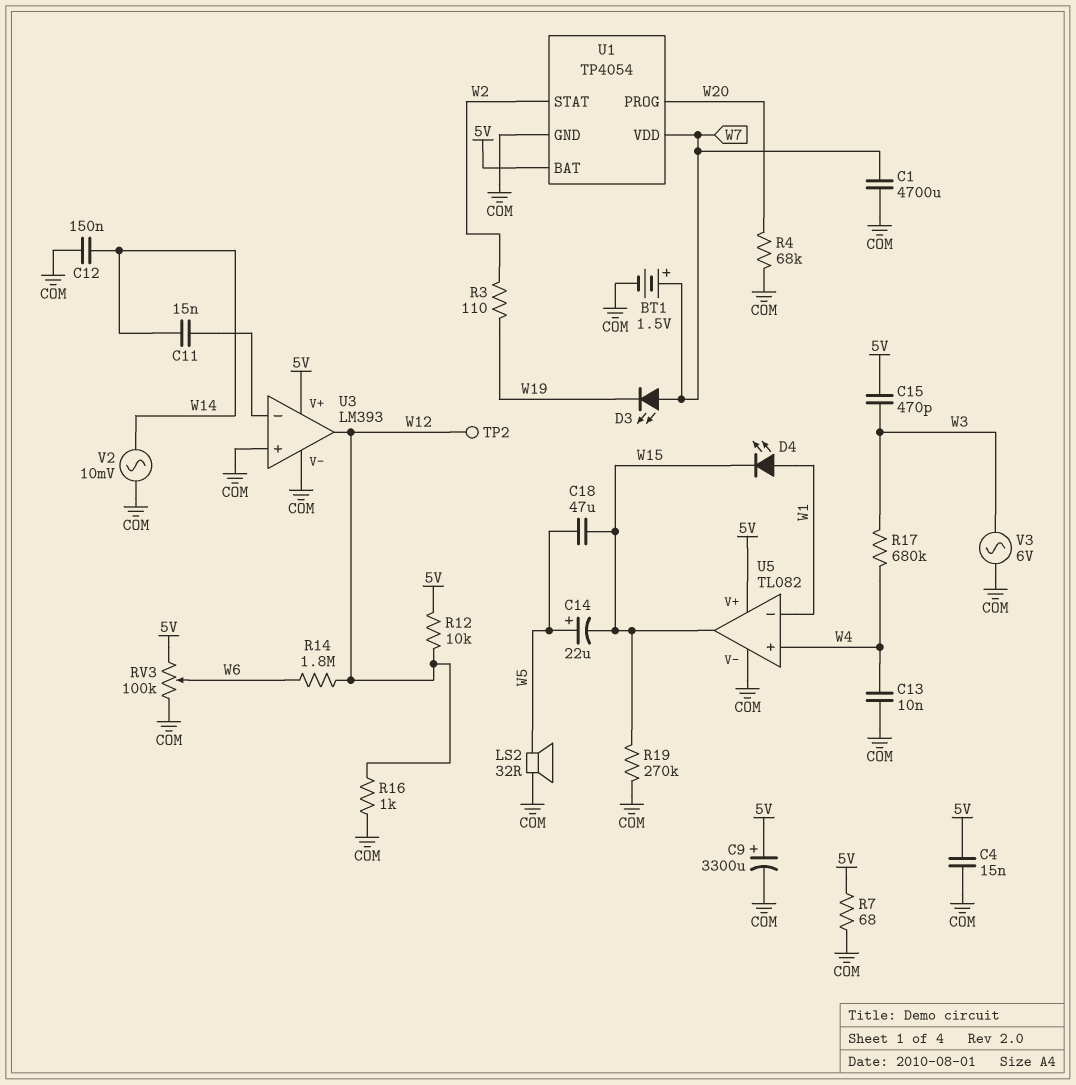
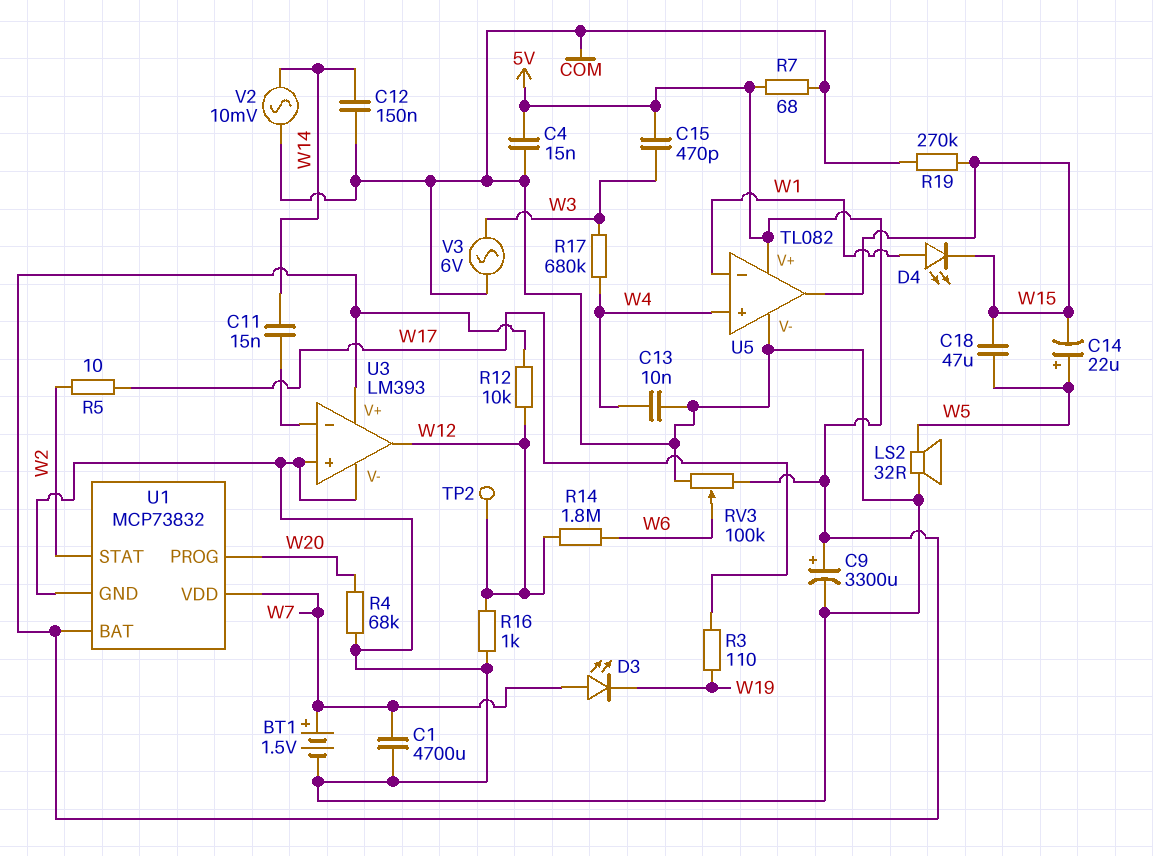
R3: 110 (W2, W19) -> 110 (W17, W19)
R5: none -> 10 (W2, W17)
U1: TP4054 -> MCP73832

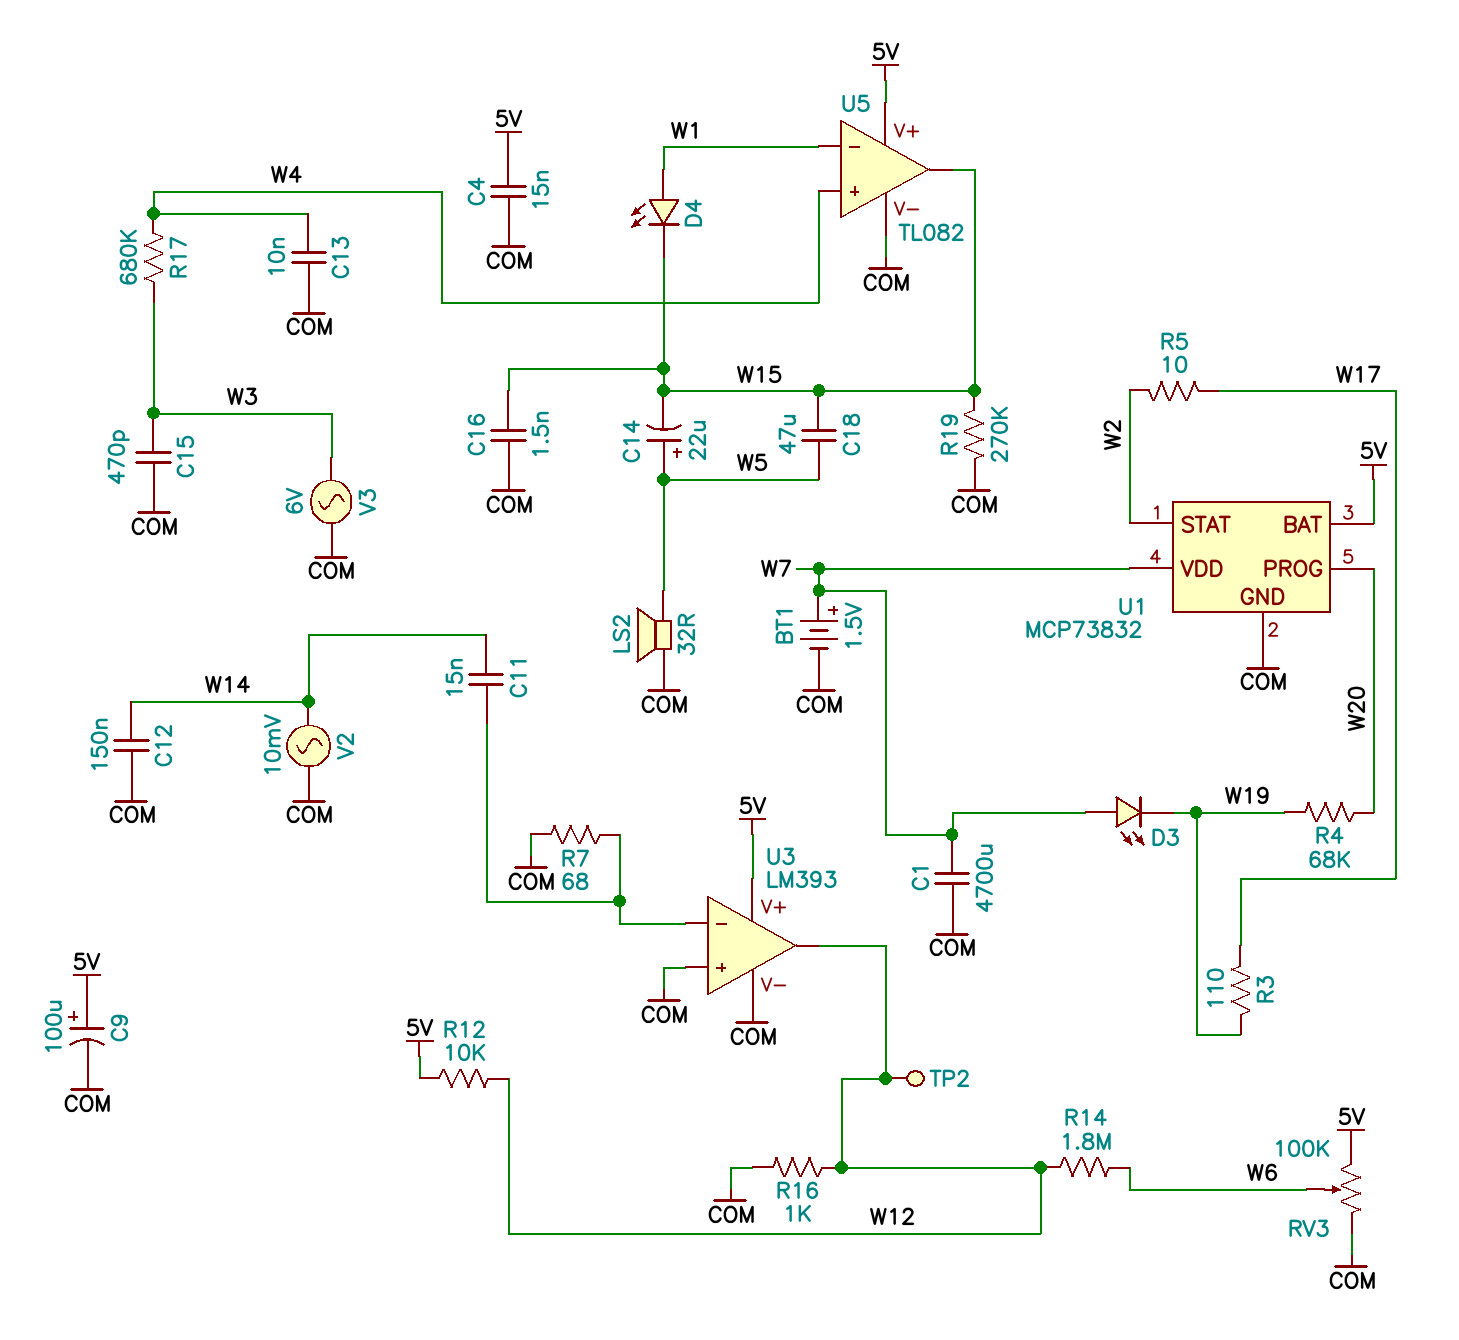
C9: 3300uF (plus 5V, minus COM) -> 100uF (plus 5V, minus COM)
C15: 470pF (5V, W3) -> 470pF (COM, W3)
C16: none -> 1.5nF (COM, W15)
R4: 68k (COM, W20) -> 68k (W19, W20)
R7: 68 (5V, COM) -> 68 (COM, U3/in-)

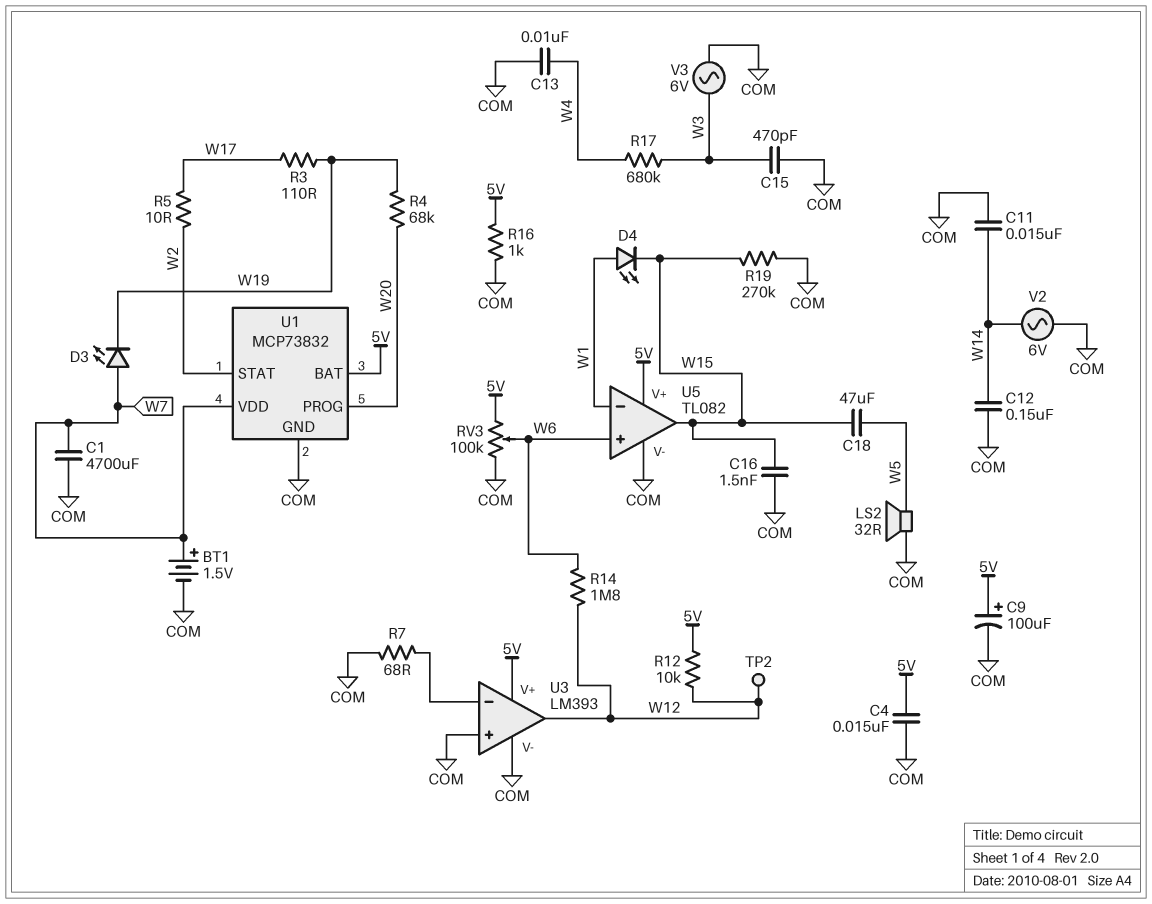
C11: 15nF (U3/in-, W14) -> 15nF (COM, W14)
C14: 22uF (plus W5, minus W15) -> none
R16: 1k (COM, W12) -> 1k (5V, COM)
U5 pin in+: W4 -> W6
V2: AC 10mV (COM, W14) -> AC 6V (COM, W14)

